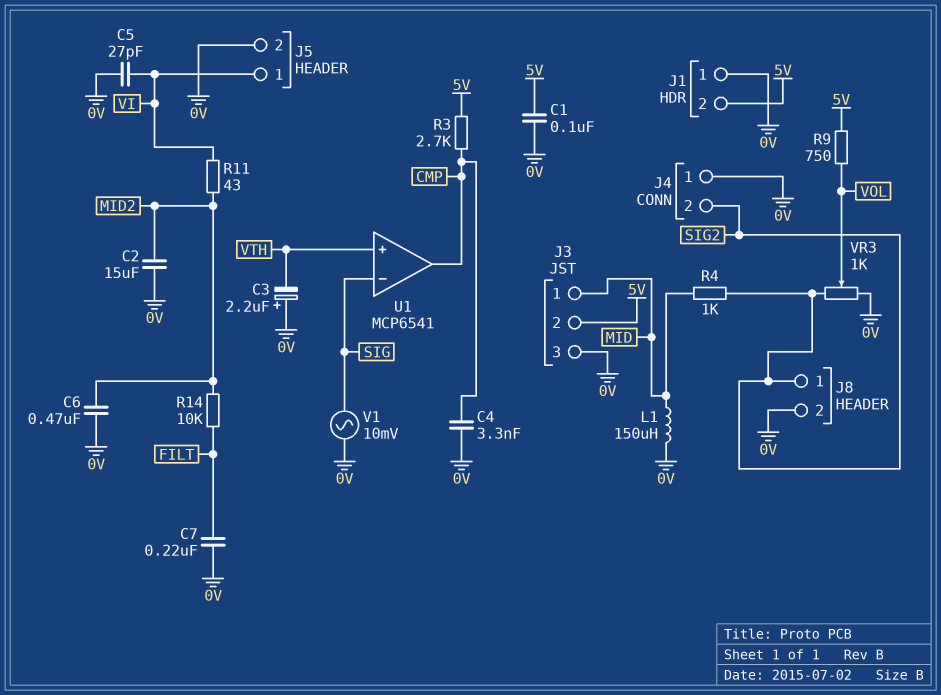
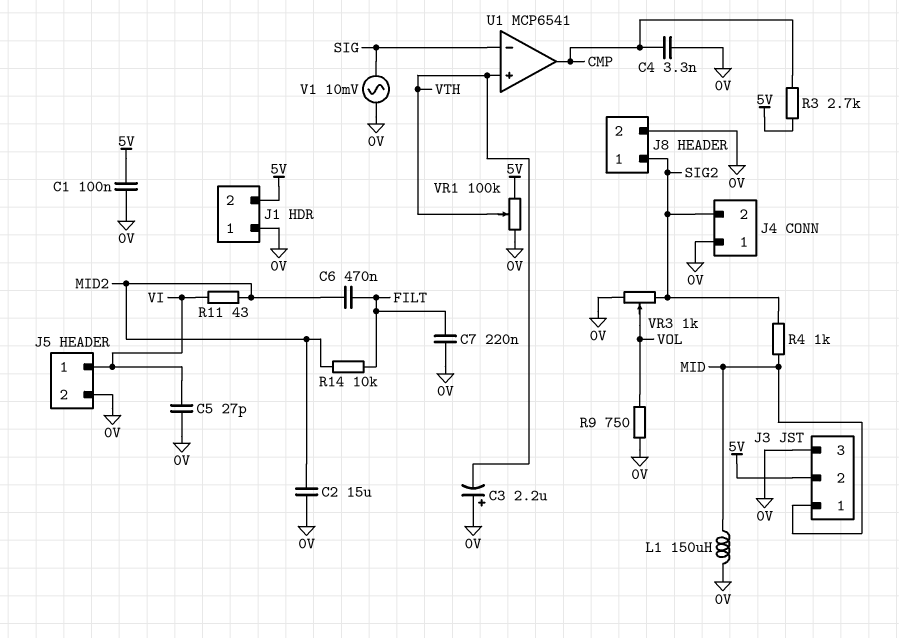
C6: 470nF (0V, MID2) -> 470nF (FILT, MID2)
R9: 750 (5V, VOL) -> 750 (0V, VOL)
VR1: none -> 100k (0V, 5V, wiper VTH)

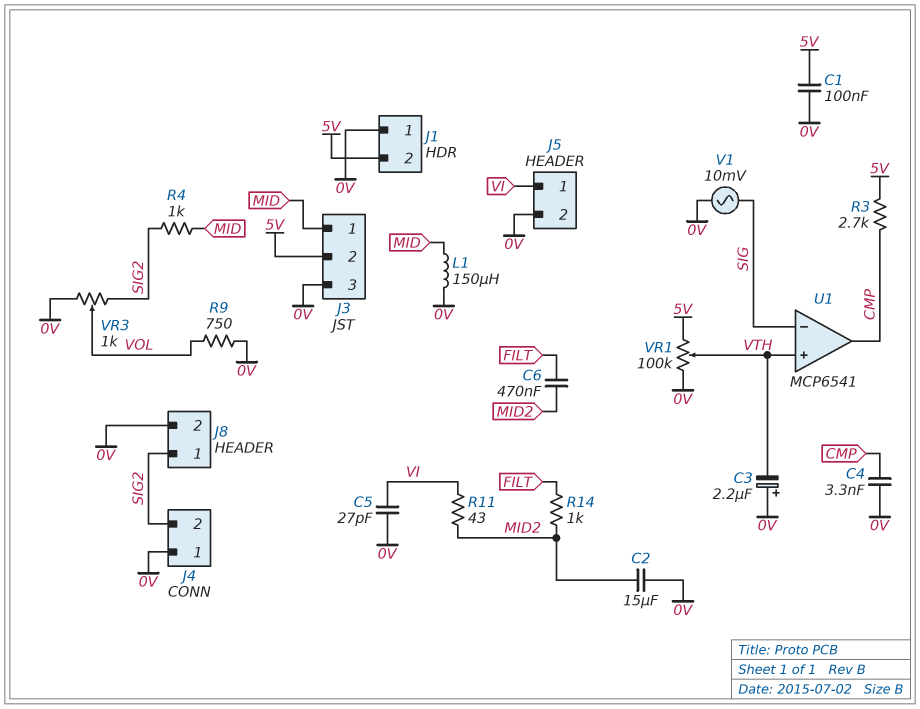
C7: 220nF (0V, FILT) -> none
R14: 10k (FILT, MID2) -> 1k (FILT, MID2)

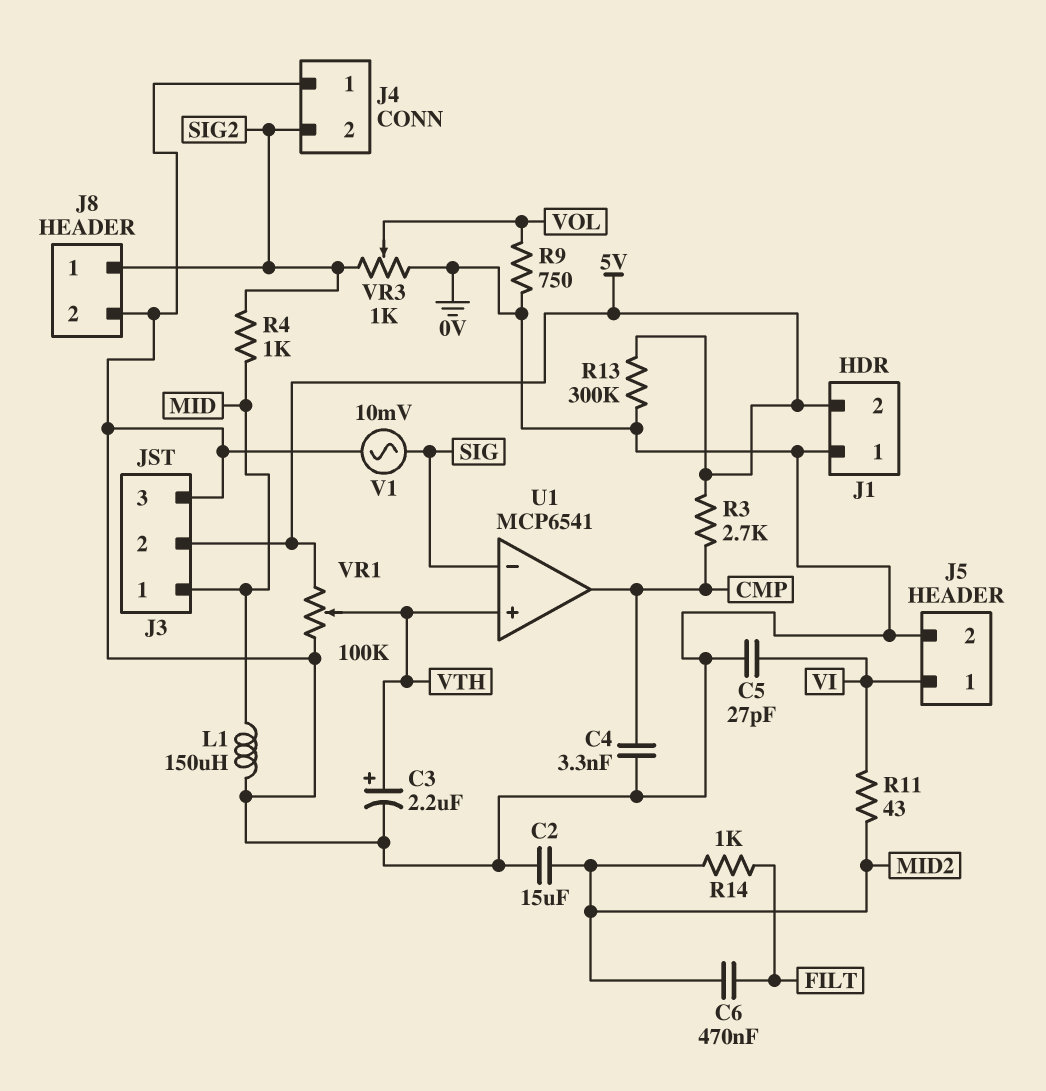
C1: 100nF (0V, 5V) -> none
C3: 2.2uF (plus 0V, minus VTH) -> 2.2uF (plus VTH, minus 0V)
R13: none -> 300k (0V, 5V)

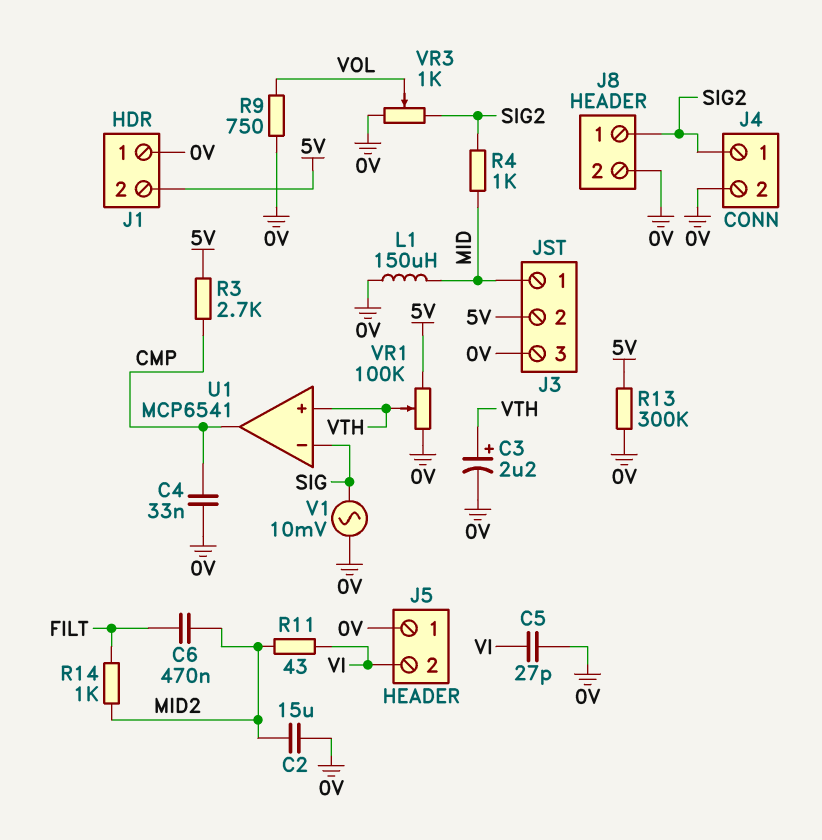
C4: 3.3nF (0V, CMP) -> 33nF (0V, CMP)
J4 pin 1: 0V -> SIG2
J4 pin 2: SIG2 -> 0V
J5 pin 1: VI -> 0V
J5 pin 2: 0V -> VI

